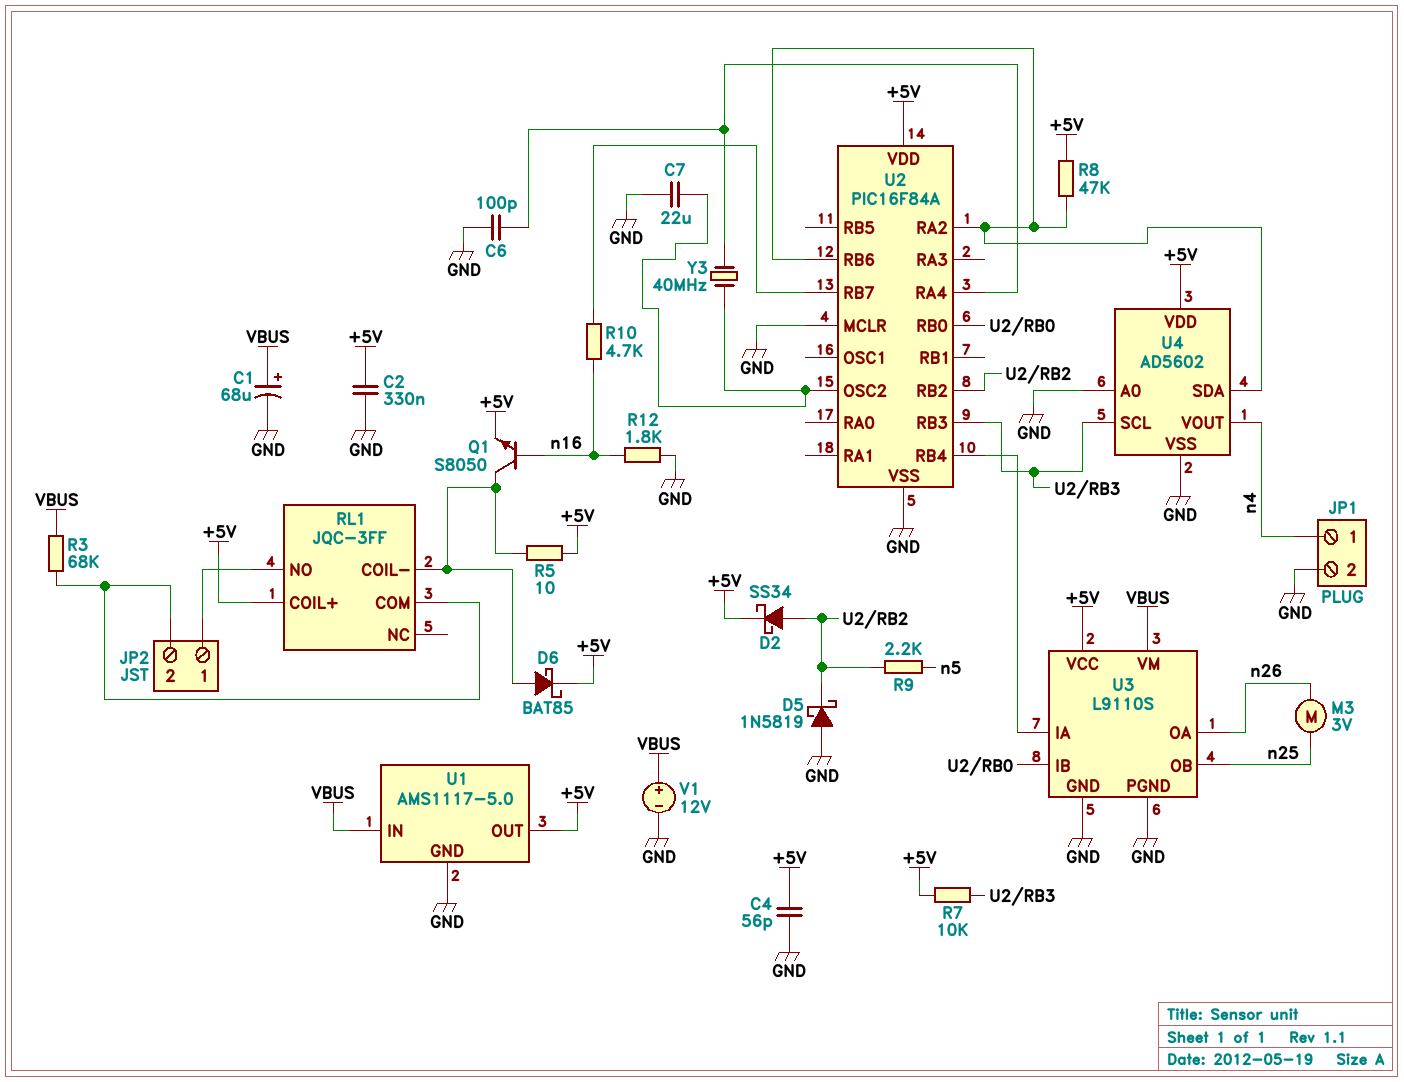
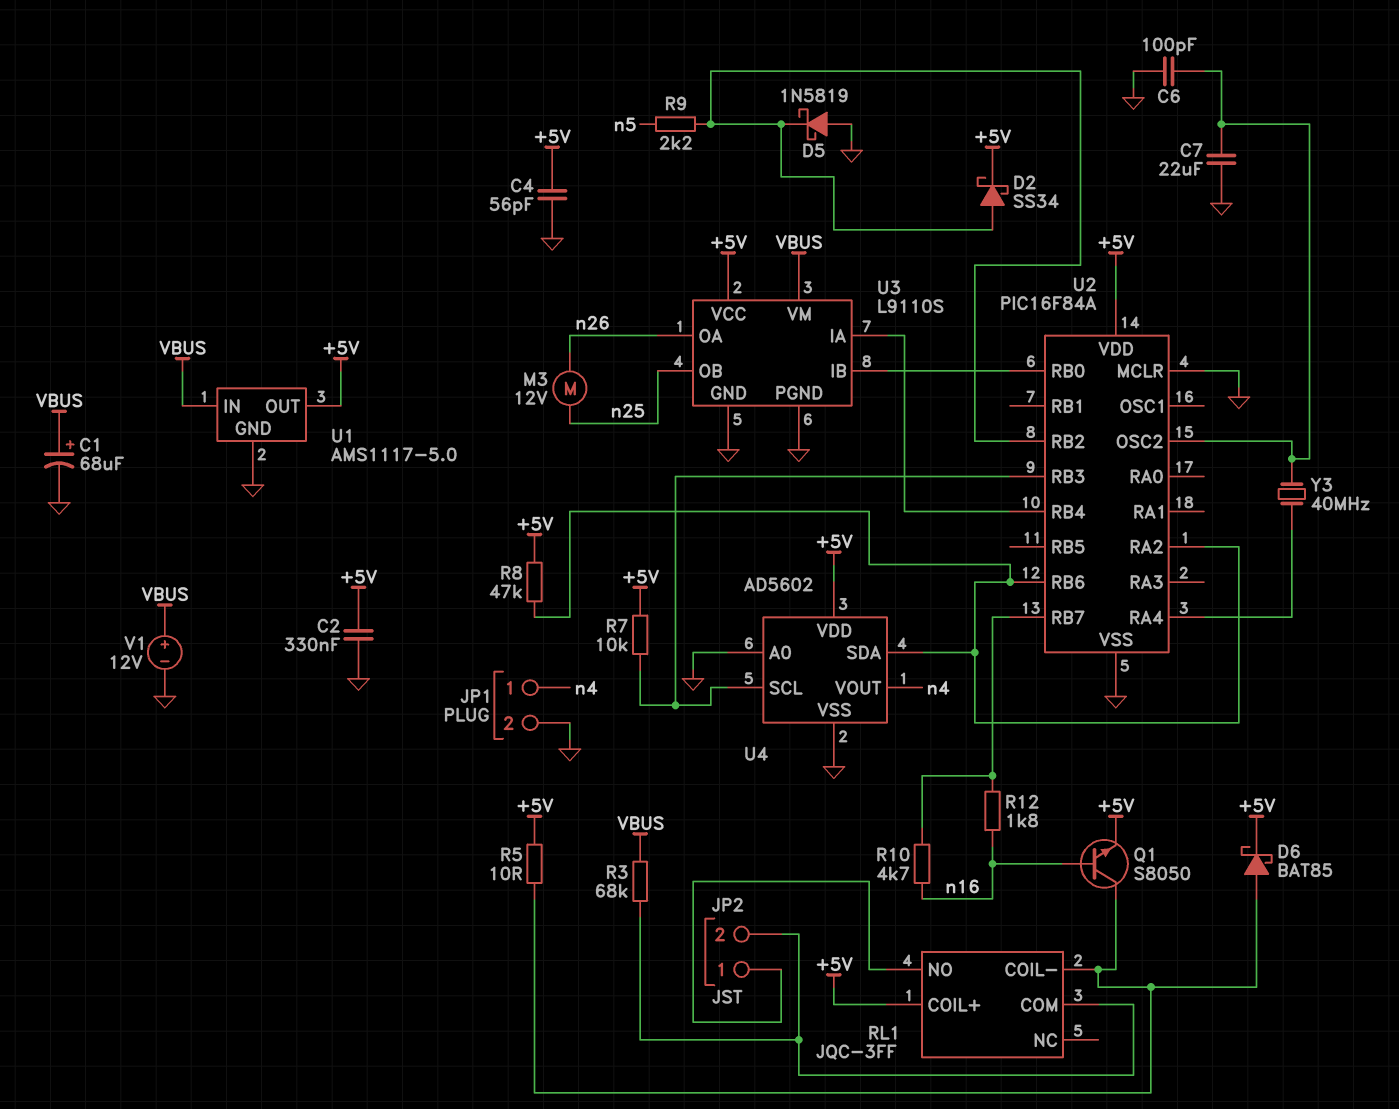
C6: 100pF (GND, U2/RA4) -> 100pF (GND, U2/OSC2)
M3: motor 3V (n25, n26) -> motor 12V (n25, n26)
R12: 1.8k (GND, n16) -> 1.8k (U2/RB7, n16)

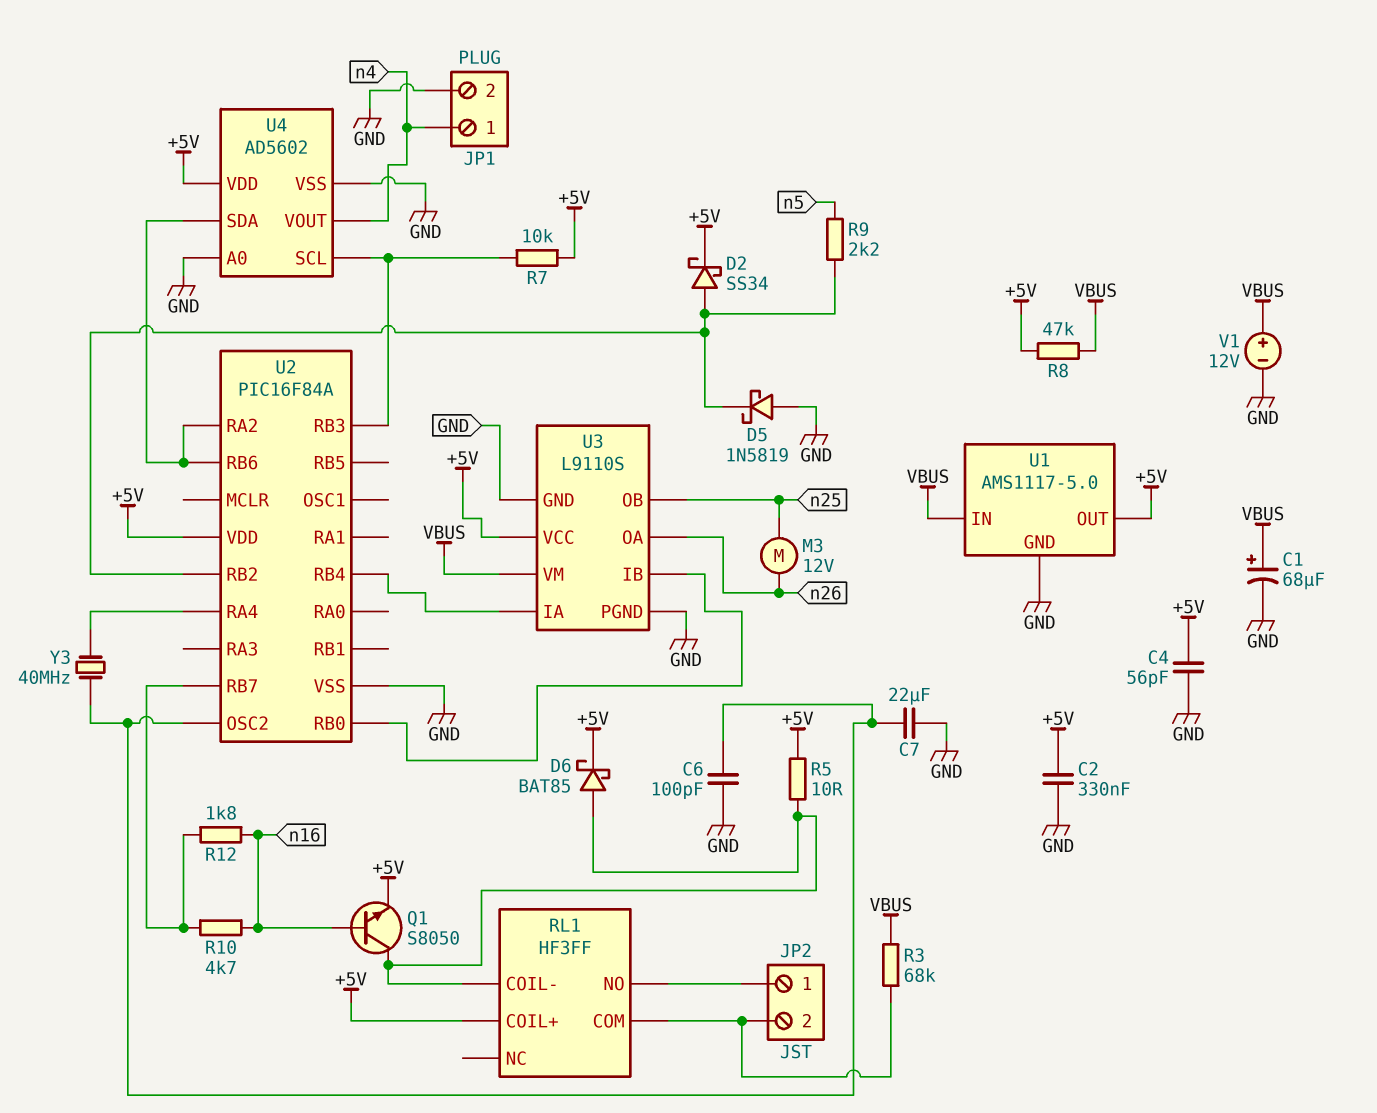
R8: 47k (+5V, U2/RA2) -> 47k (+5V, VBUS)
RL1: JQC-3FF -> HF3FF
U2 pin MCLR: GND -> none

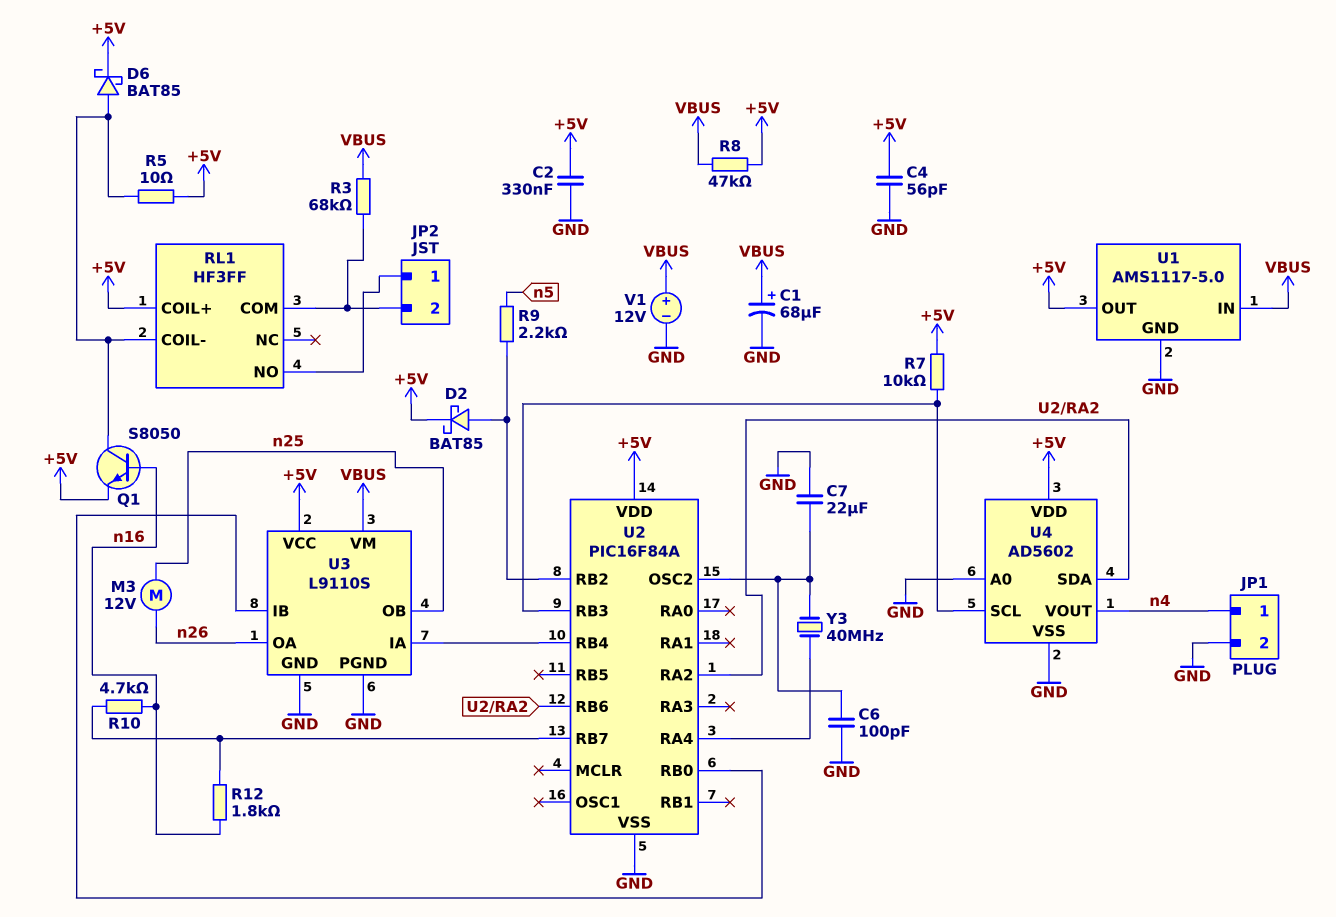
D2: schottky SS34 (A U2/RB2, K +5V) -> schottky BAT85 (A U2/RB2, K +5V)
D5: schottky 1N5819 (A GND, K U2/RB2) -> none

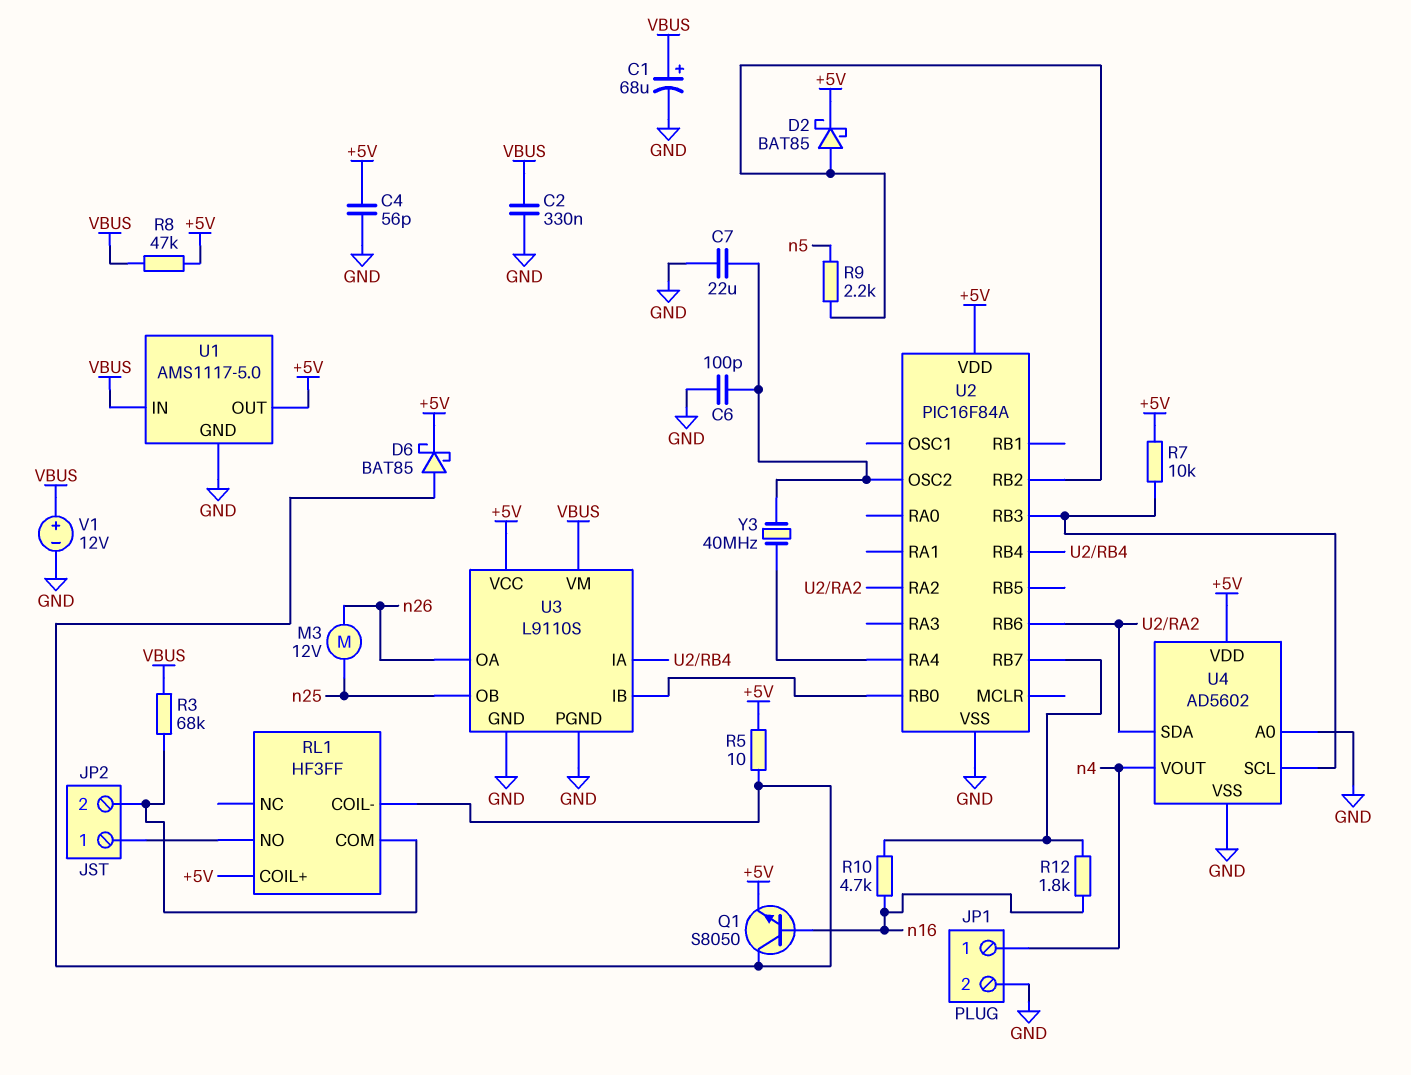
C2: 330nF (+5V, GND) -> 330nF (GND, VBUS)

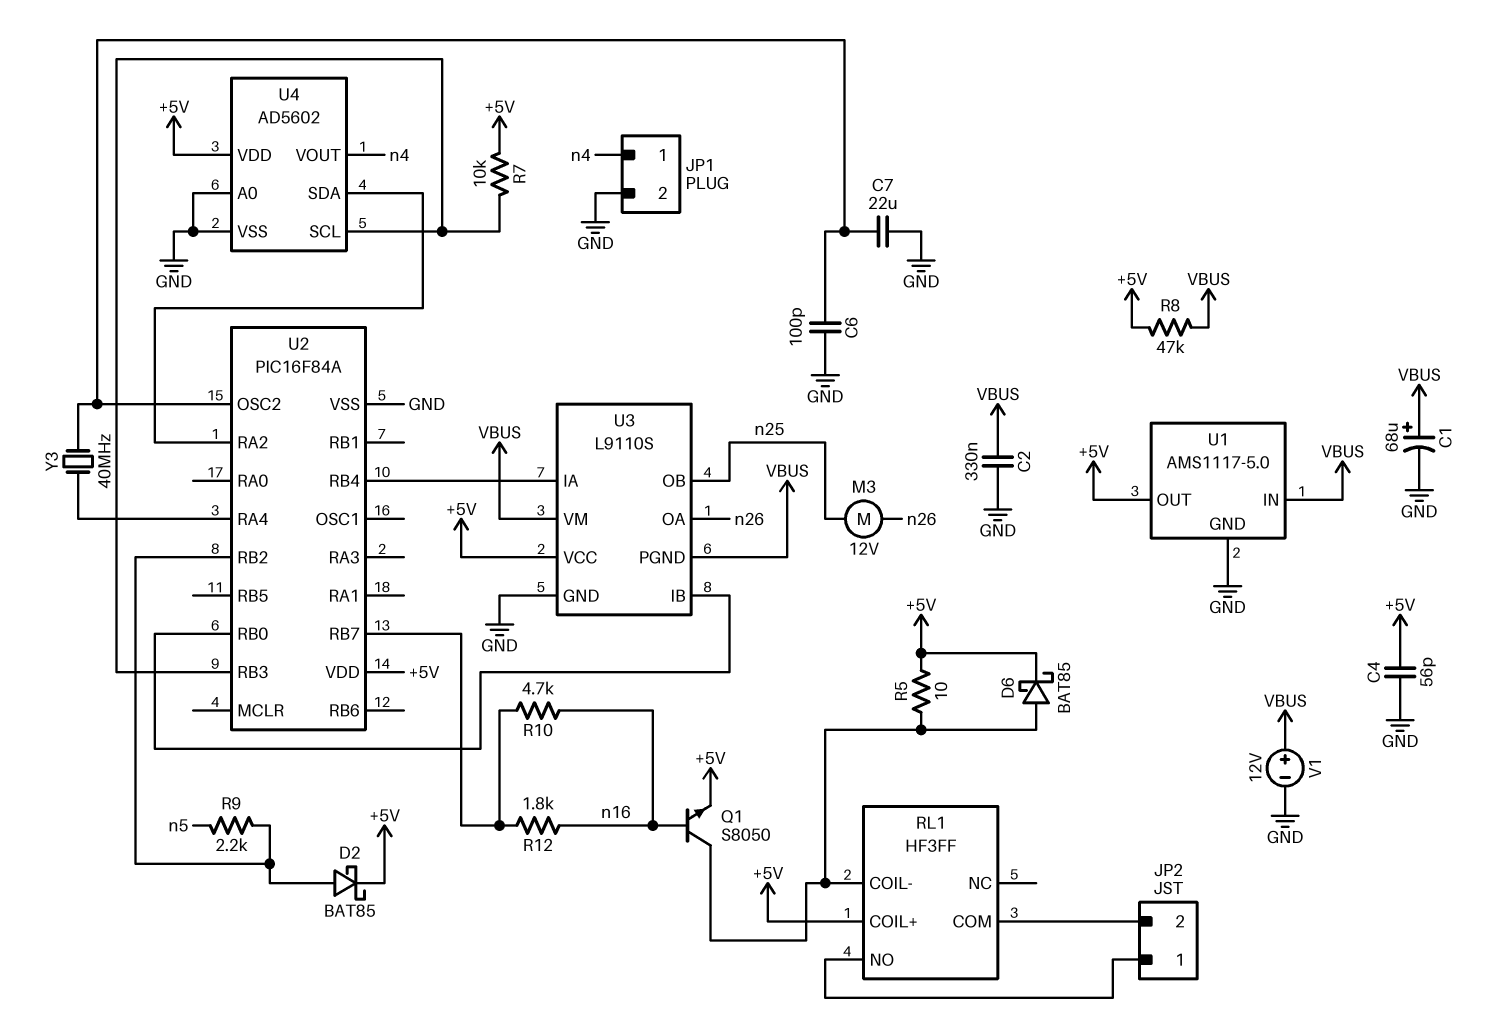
R3: 68k (JP2/2, VBUS) -> none
U2 pin RB6: U2/RA2 -> none
U3 pin PGND: GND -> VBUS

